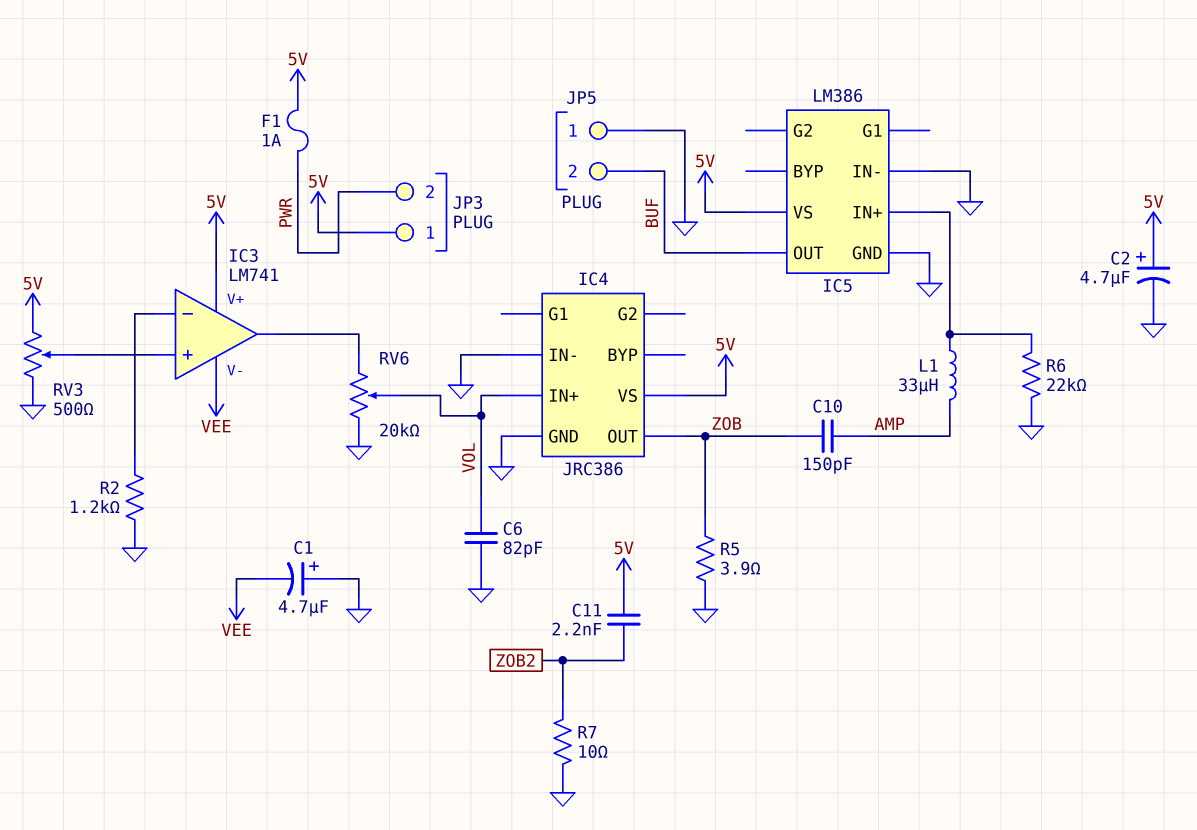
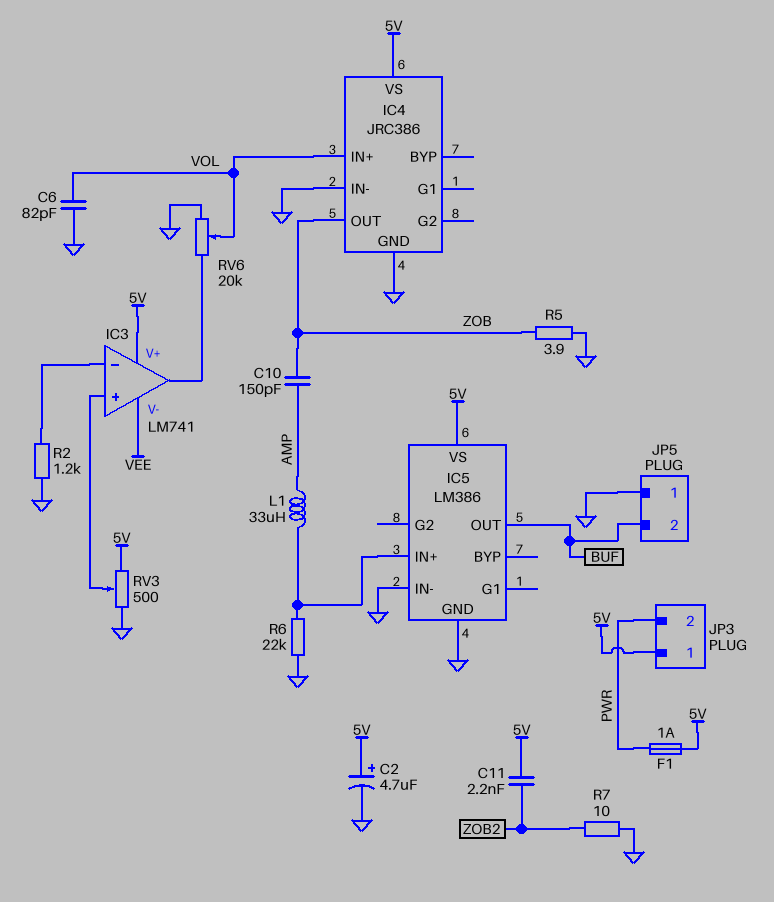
C1: 4.7uF (plus GND, minus VEE) -> none

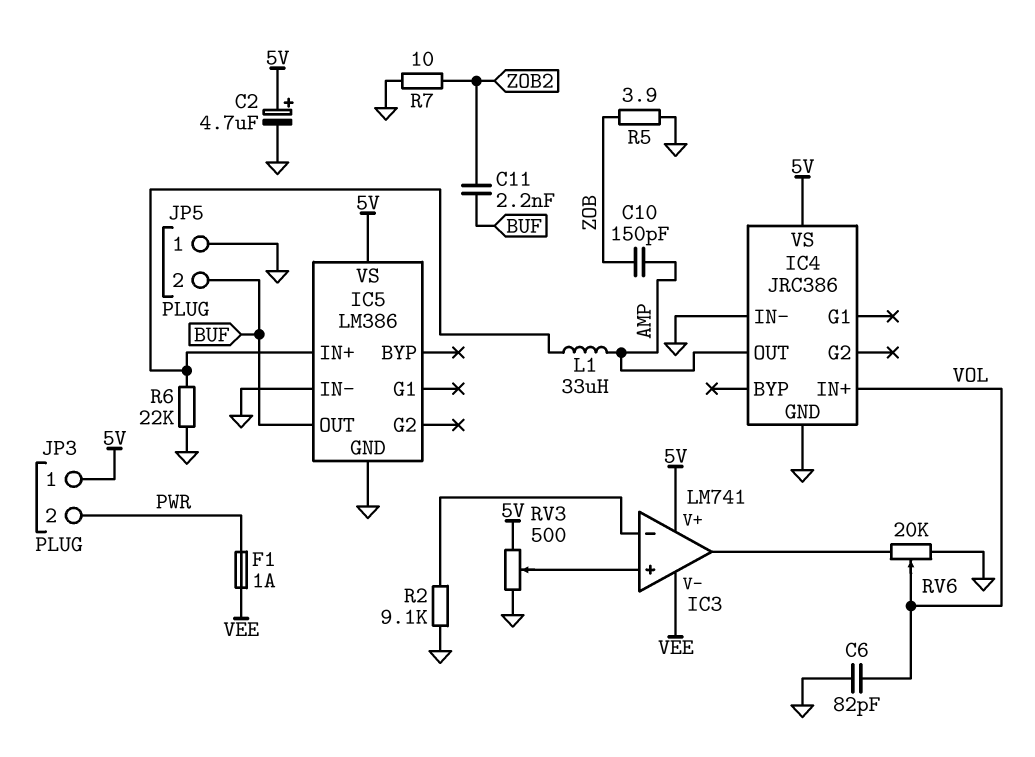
C11: 2.2nF (5V, ZOB2) -> 2.2nF (BUF, ZOB2)
F1: 1A (5V, PWR) -> 1A (PWR, VEE)
IC4 pin OUT: ZOB -> AMP
R2: 1.2k (GND, IC3/in-) -> 9.1k (GND, IC3/in-)

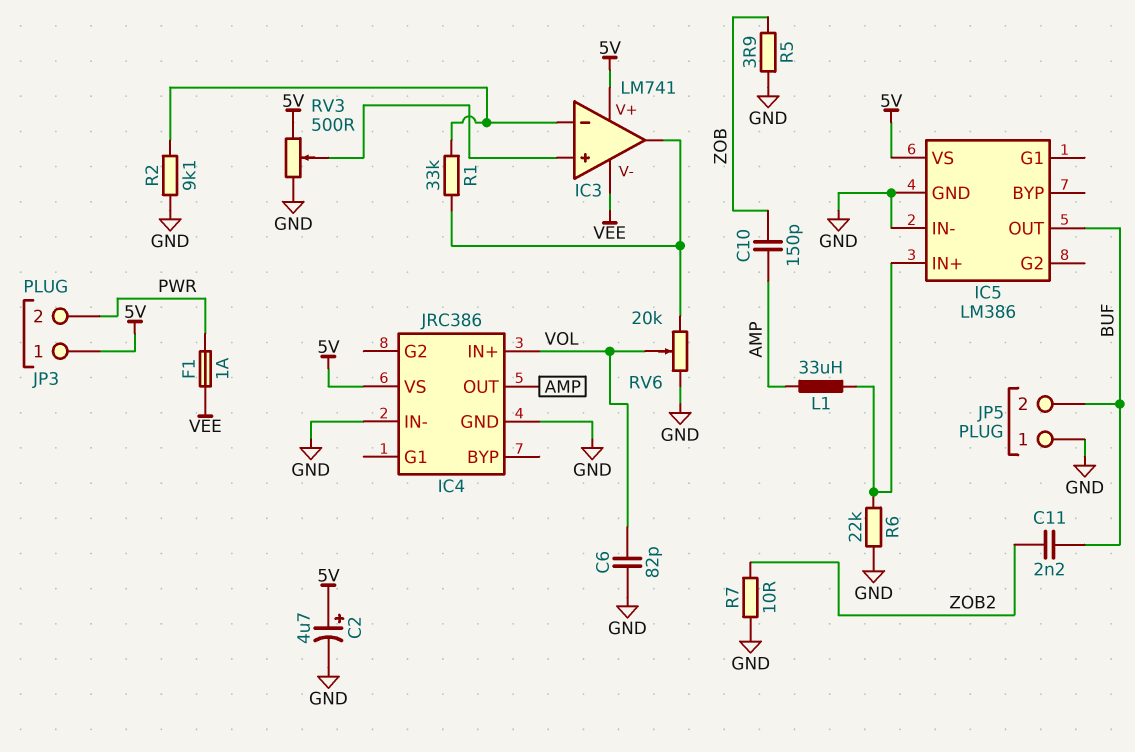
R1: none -> 33k (IC3/in-, IC3/out)

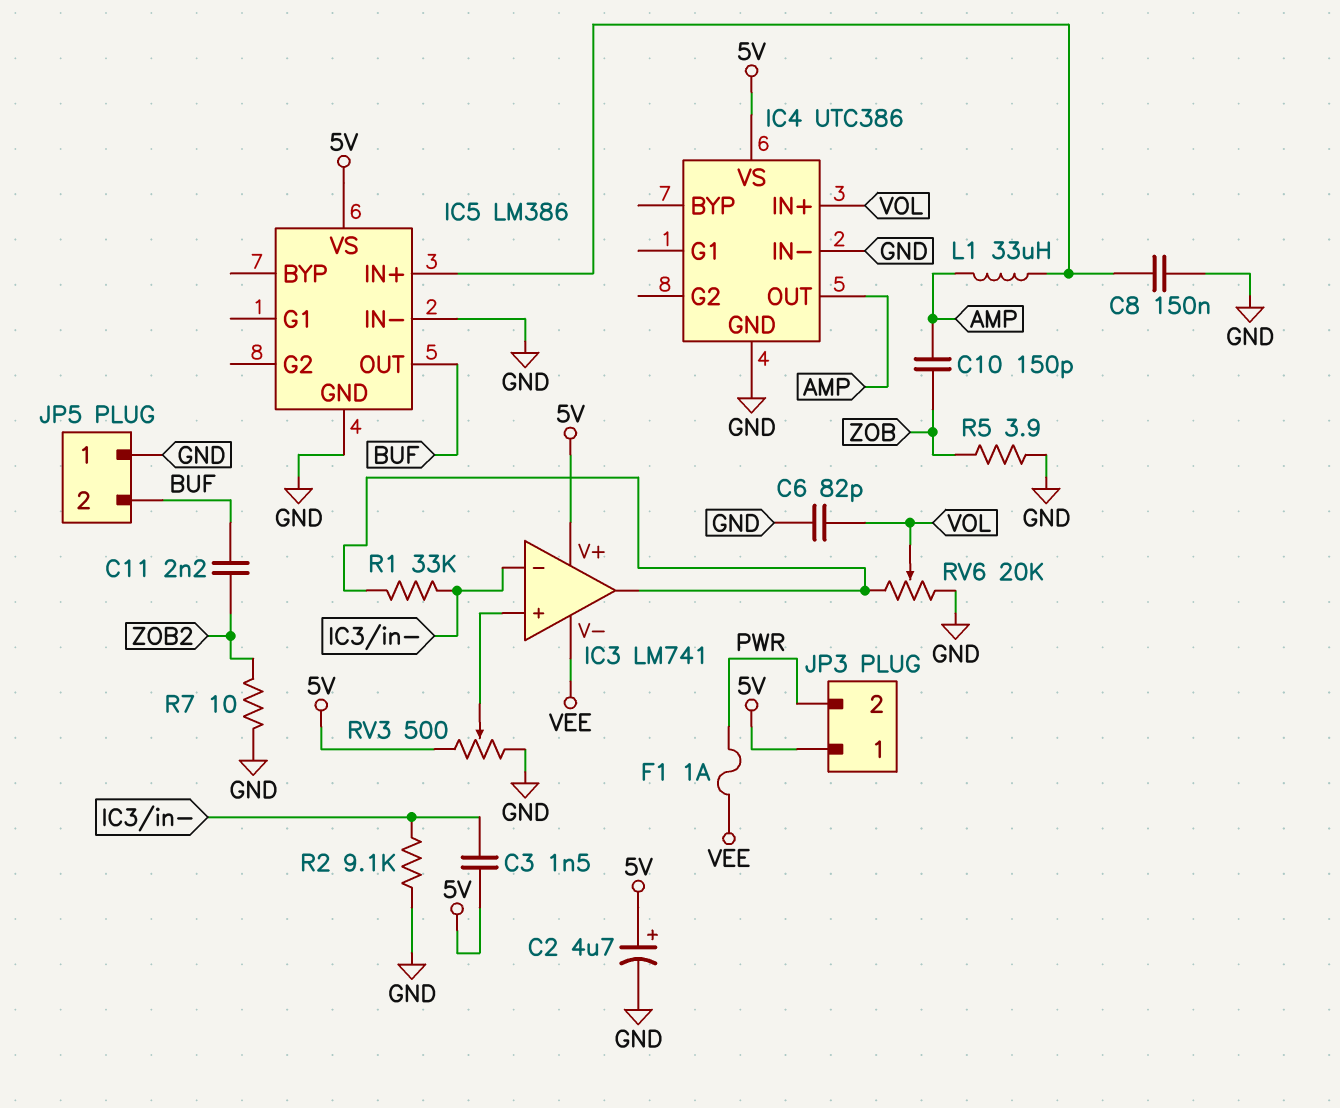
C3: none -> 1.5nF (5V, IC3/in-)
C8: none -> 150nF (GND, IC5/IN+)
IC4: JRC386 -> UTC386
R6: 22k (GND, IC5/IN+) -> none

